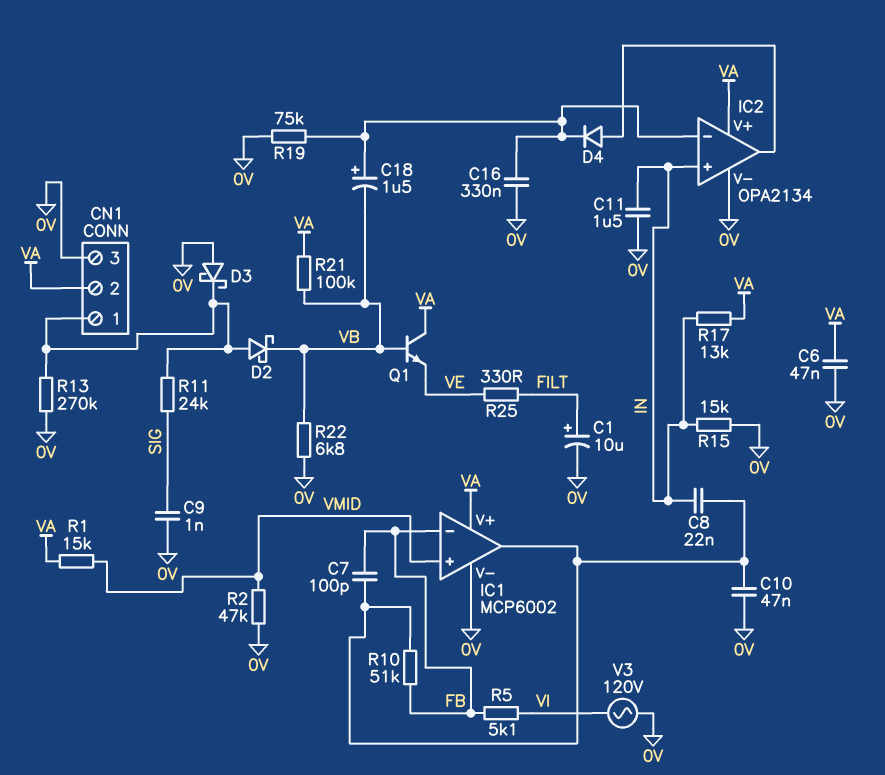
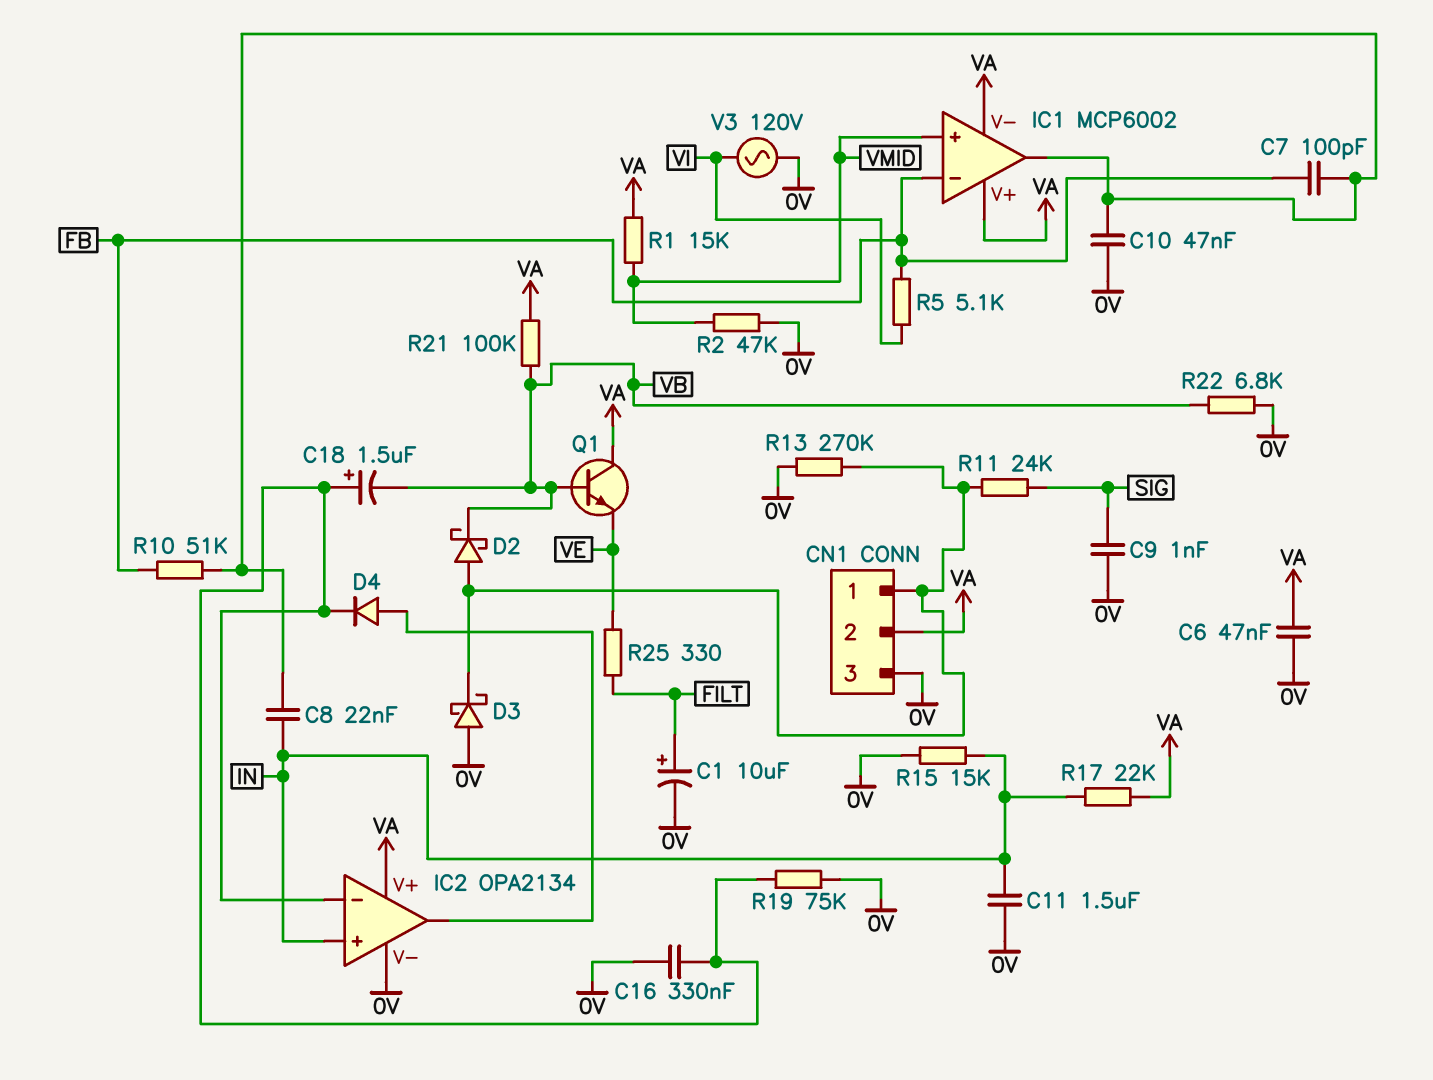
IC1 pin V-: 0V -> VA
R17: 13k (IN, VA) -> 22k (IN, VA)

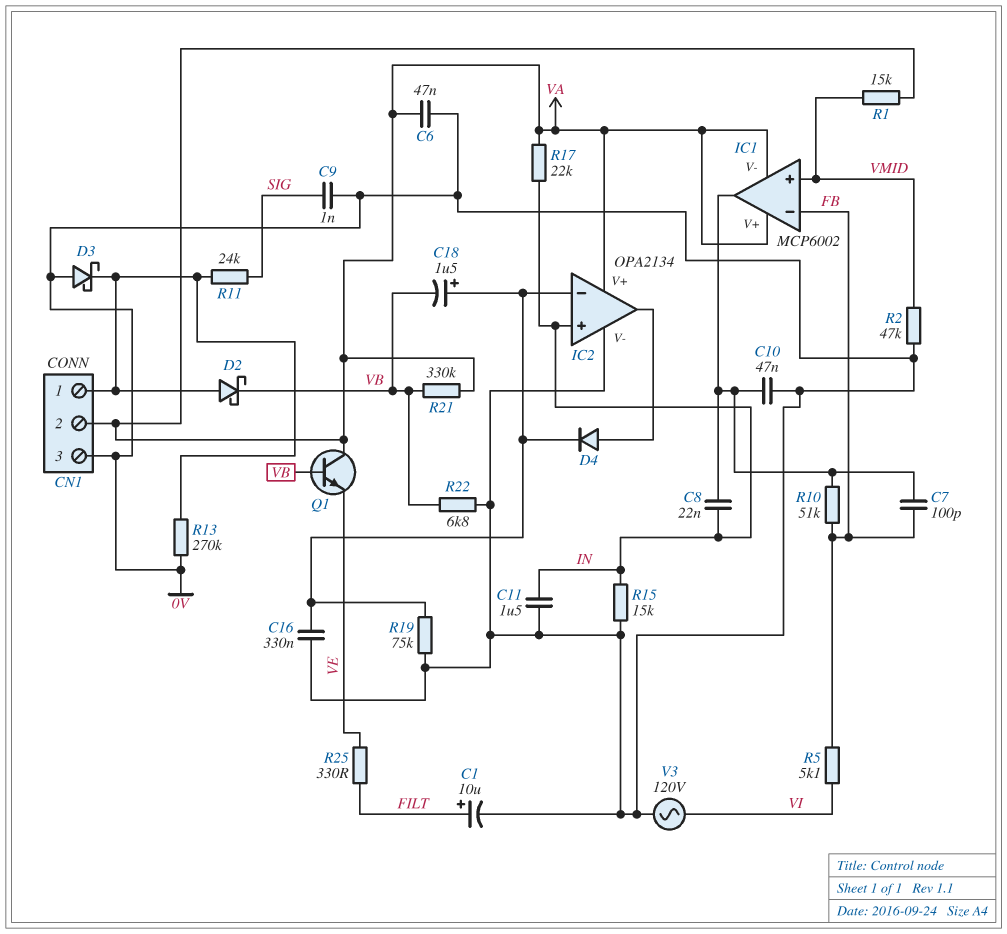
R21: 100k (VA, VB) -> 330k (VA, VB)

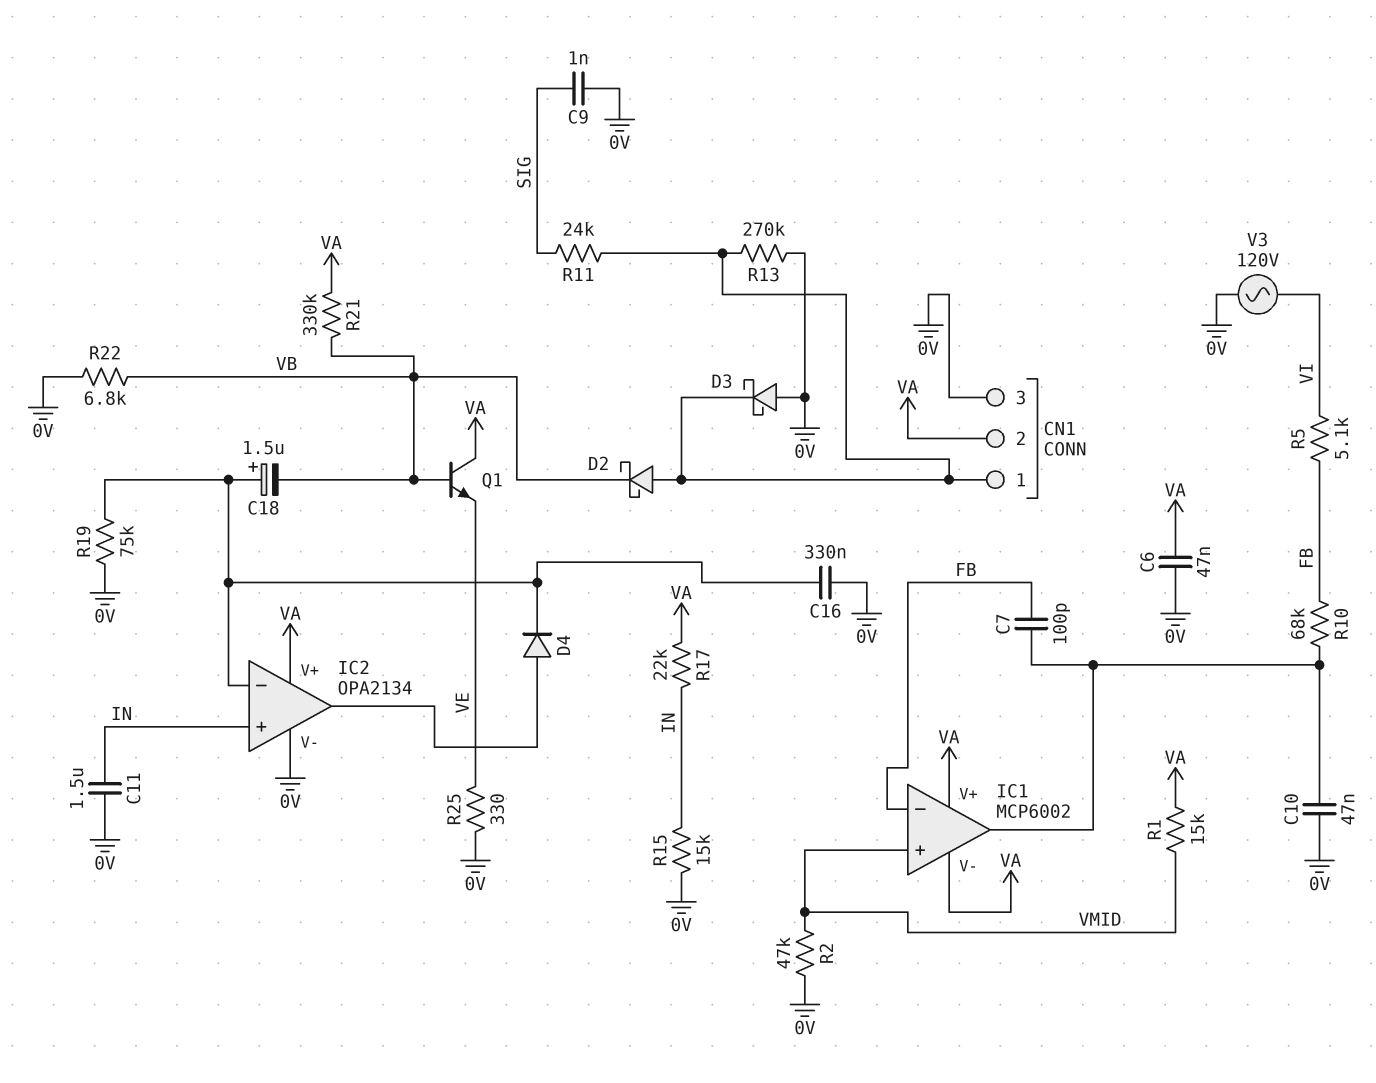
C1: 10uF (plus FILT, minus 0V) -> none
C8: 22nF (IC1/out, IN) -> none
R10: 51k (FB, IC1/out) -> 68k (FB, IC1/out)
R25: 330 (FILT, VE) -> 330 (0V, VE)

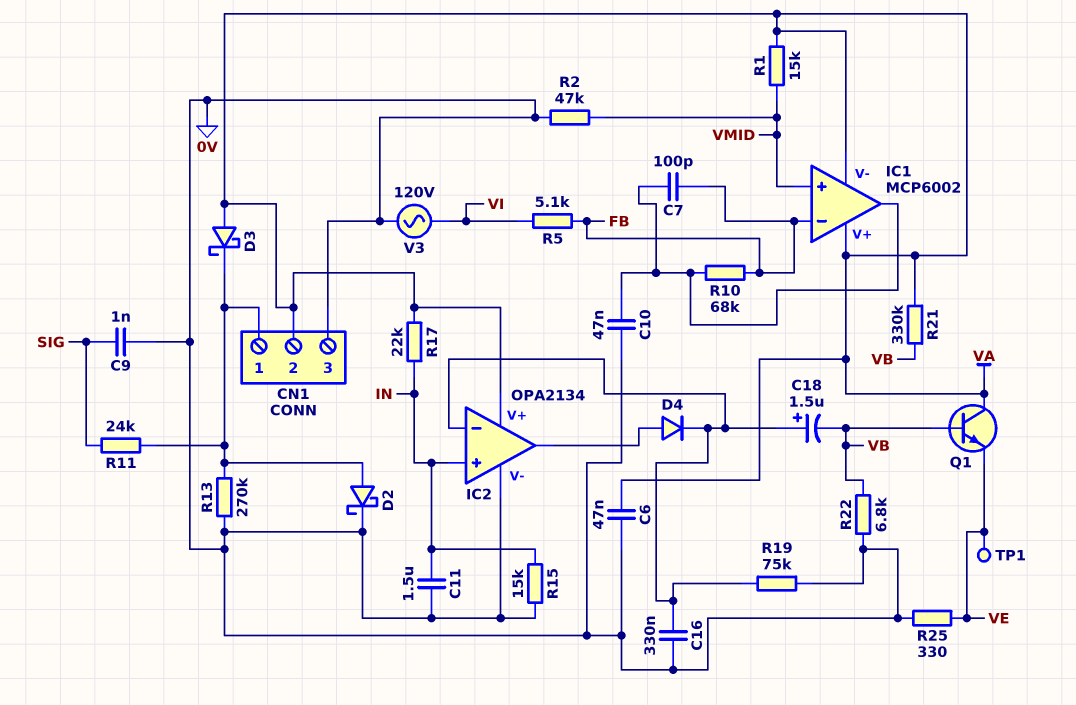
D2: schottky (A CN1/1, K VB) -> schottky (A CN1/1, K 0V)
D3: schottky (A 0V, K CN1/1) -> schottky (A VA, K CN1/1)
TP1: none -> test point (VE)

